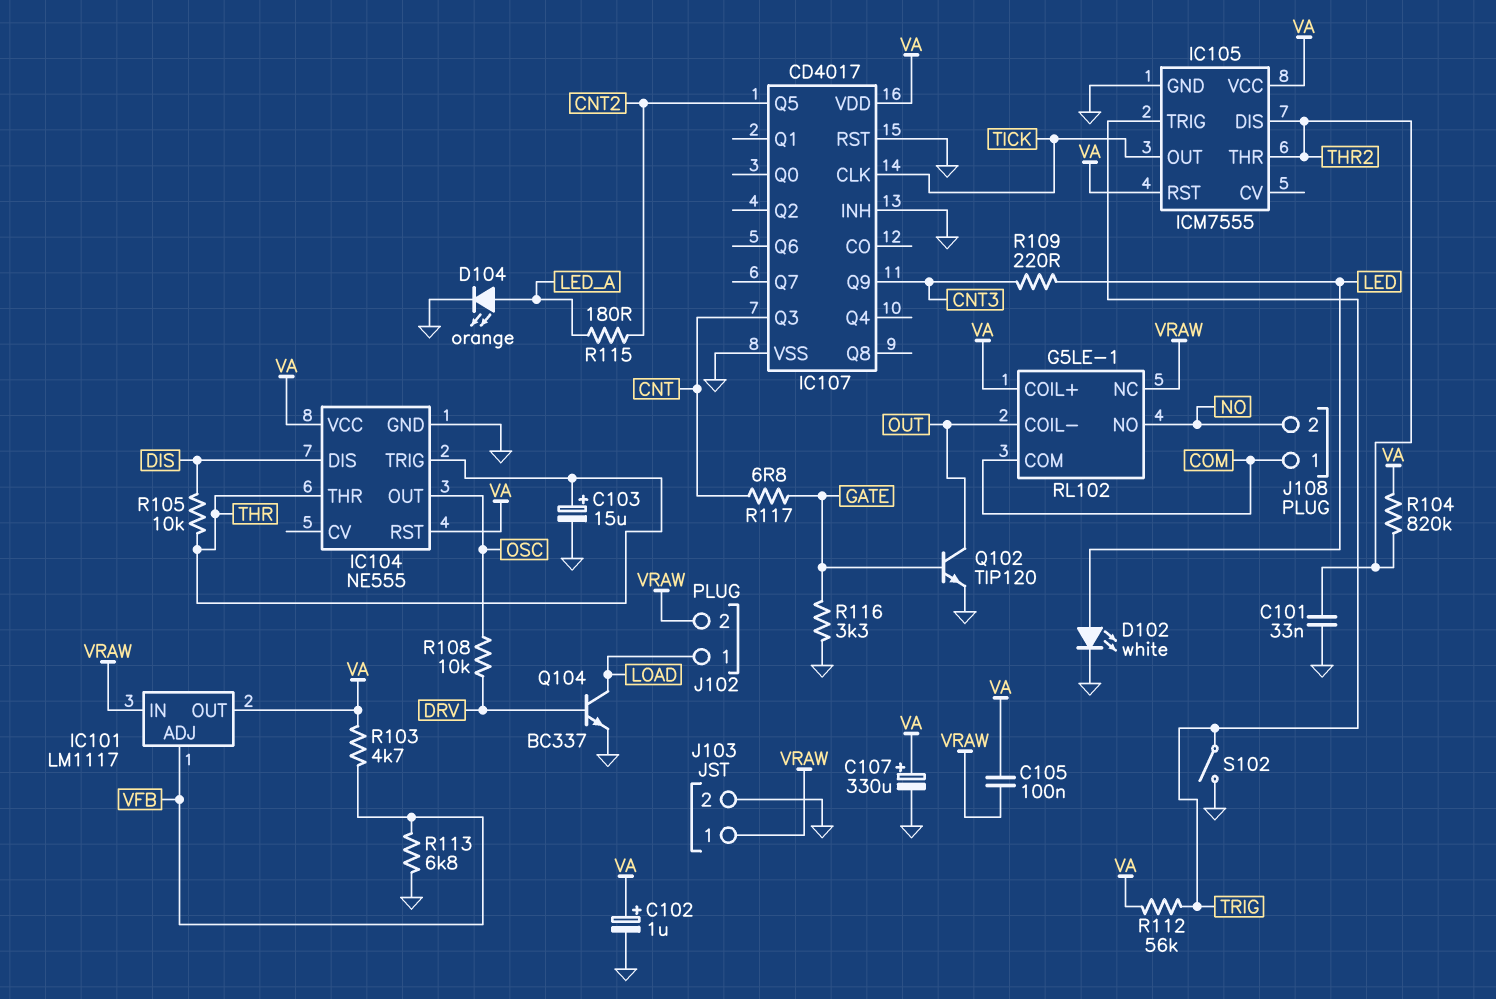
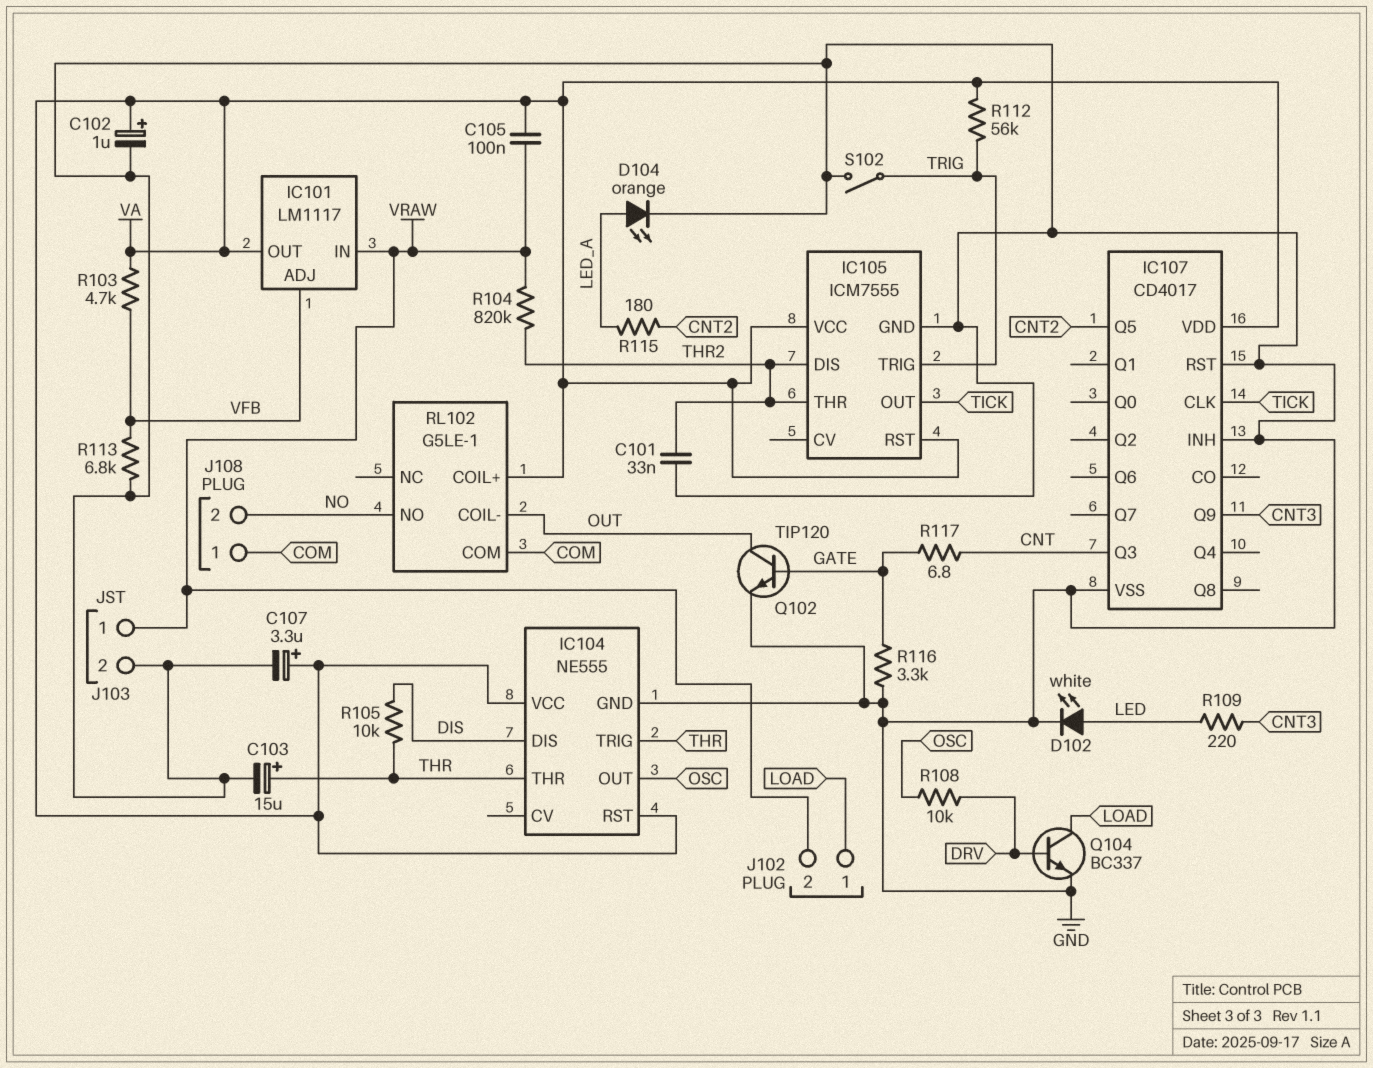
C107: 330uF (plus VA, minus GND) -> 3.3uF (plus VA, minus GND)
R104: 820k (THR2, VA) -> 820k (THR2, VRAW)
RL102 pin NC: VRAW -> none

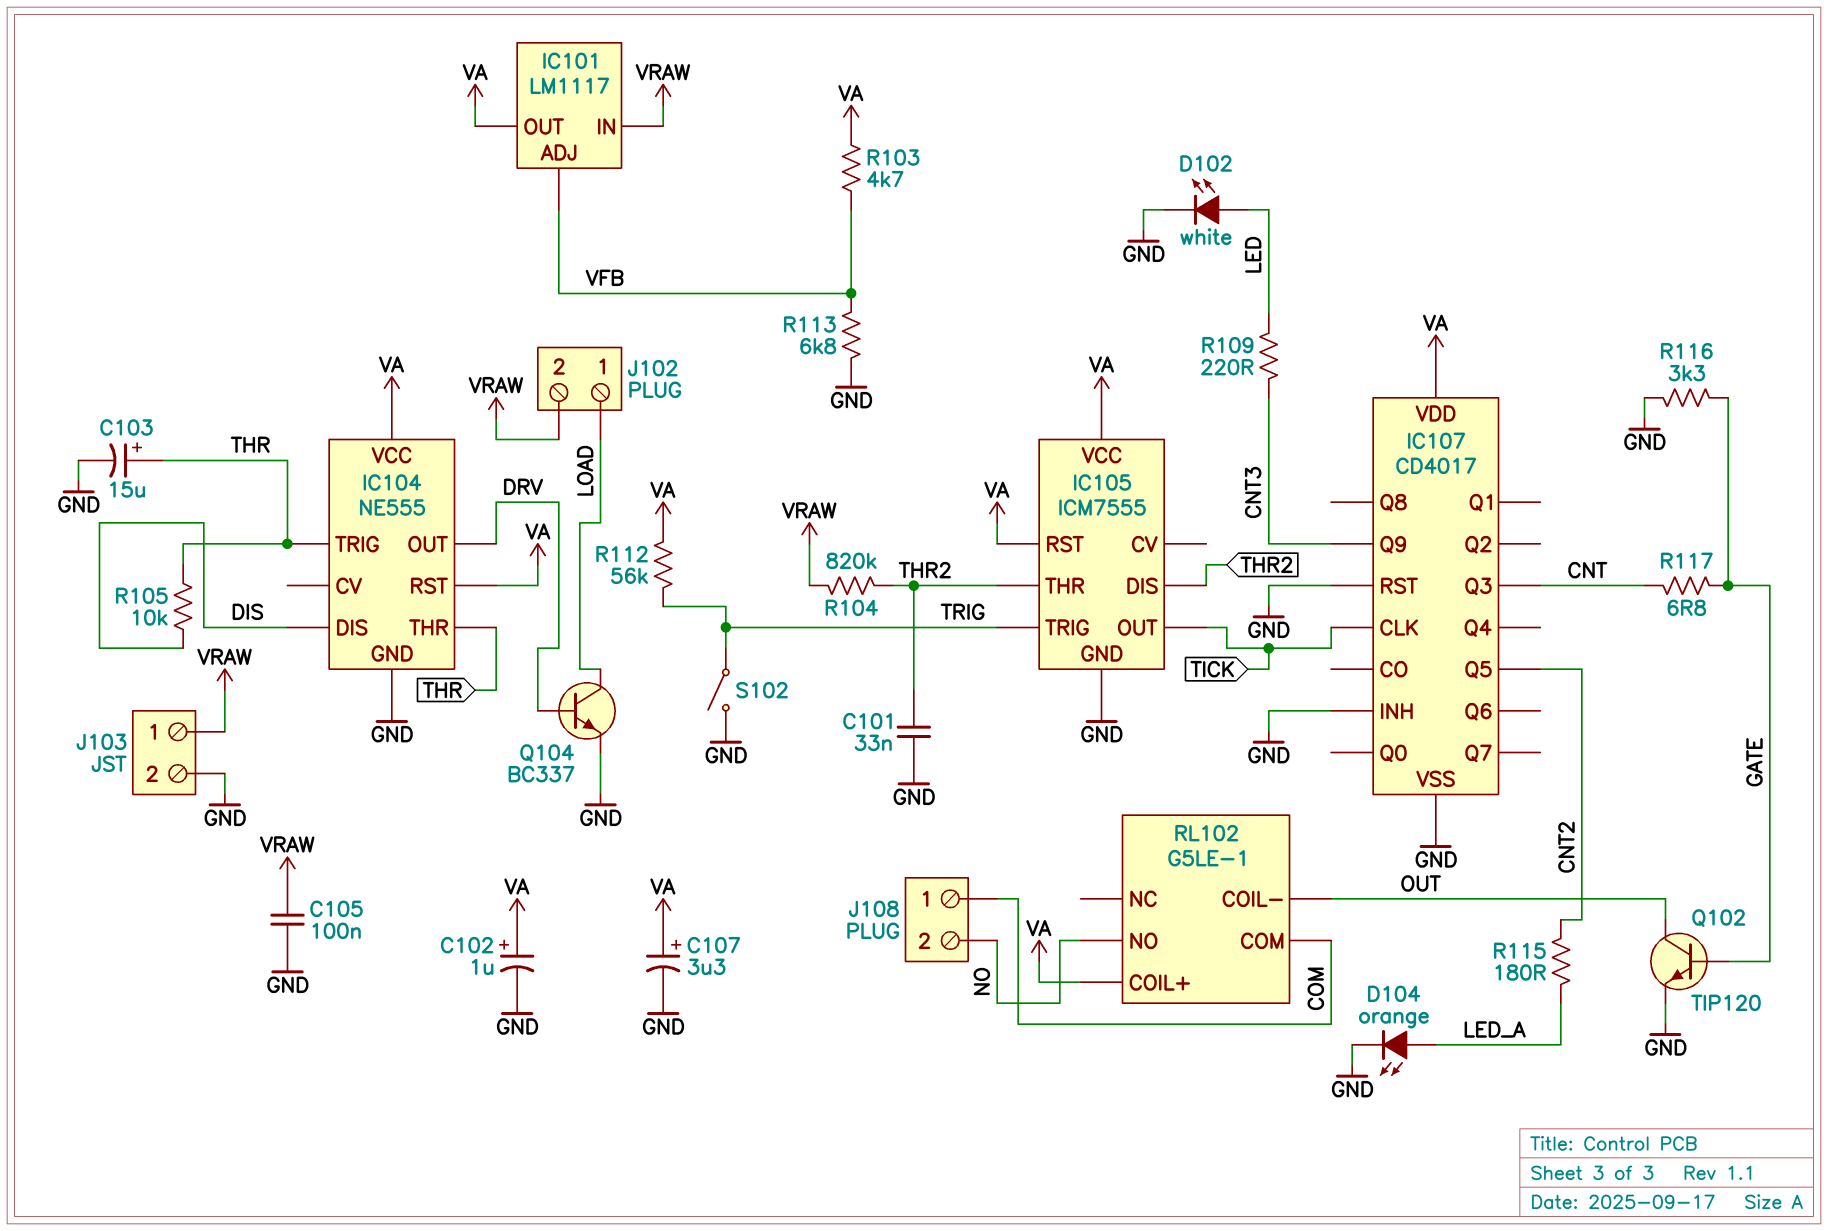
C105: 100nF (VA, VRAW) -> 100nF (GND, VRAW)
IC104 pin OUT: OSC -> DRV
R108: 10k (DRV, OSC) -> none

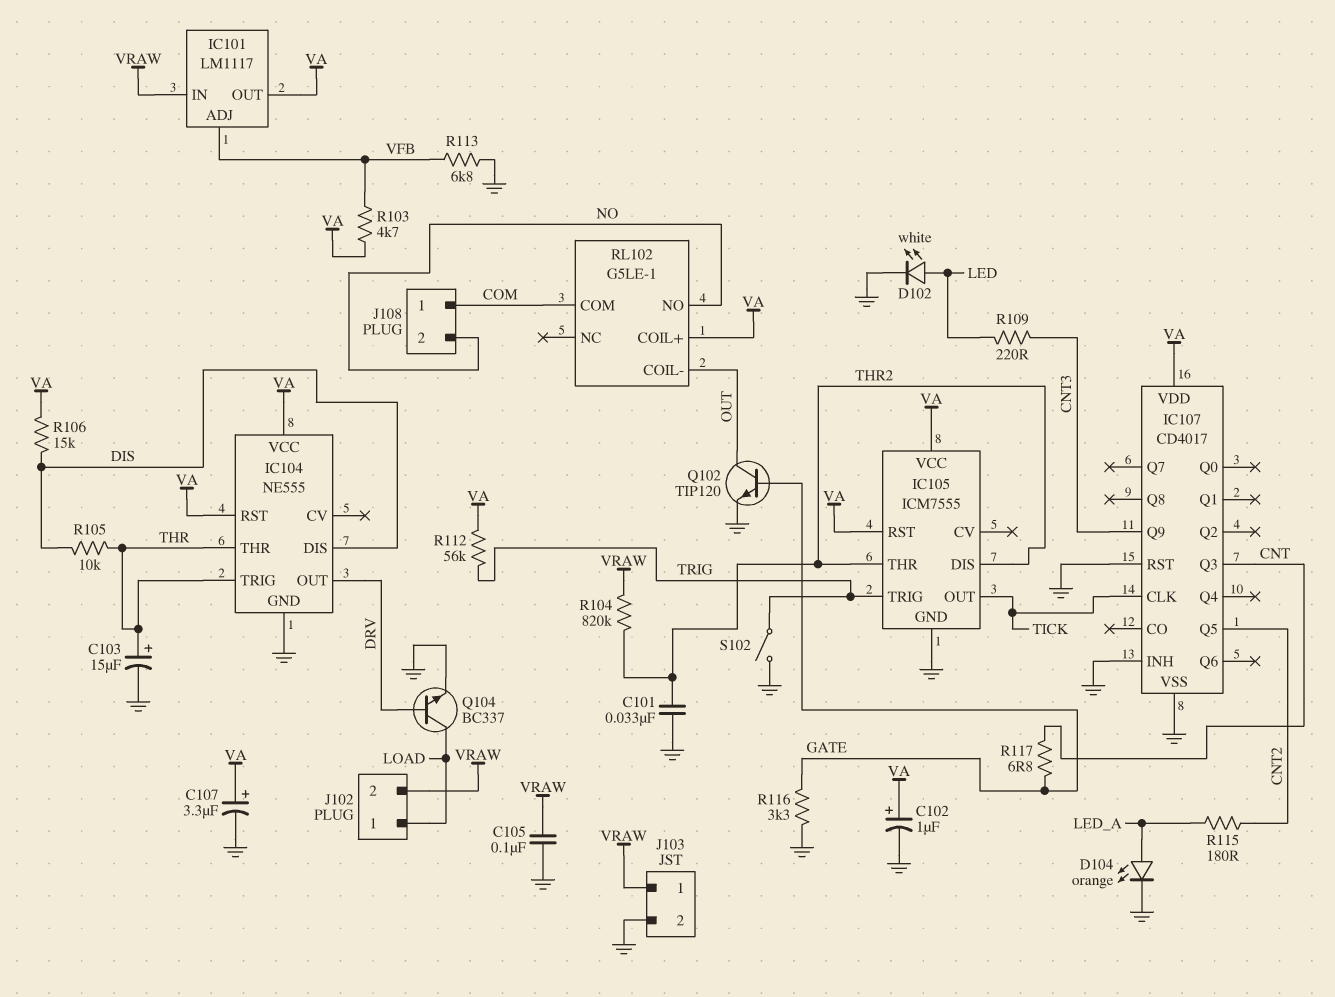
R106: none -> 15k (DIS, VA)

